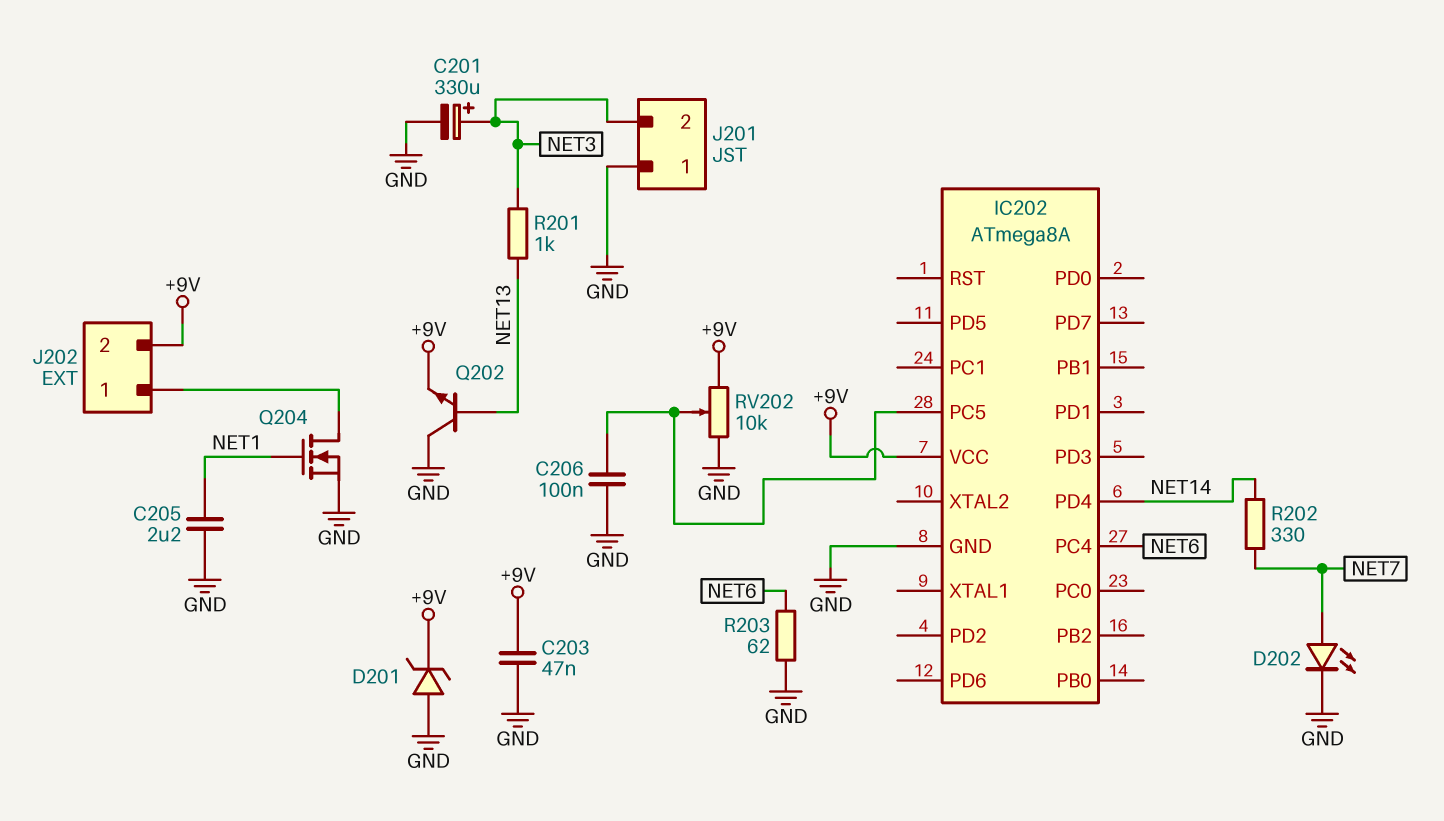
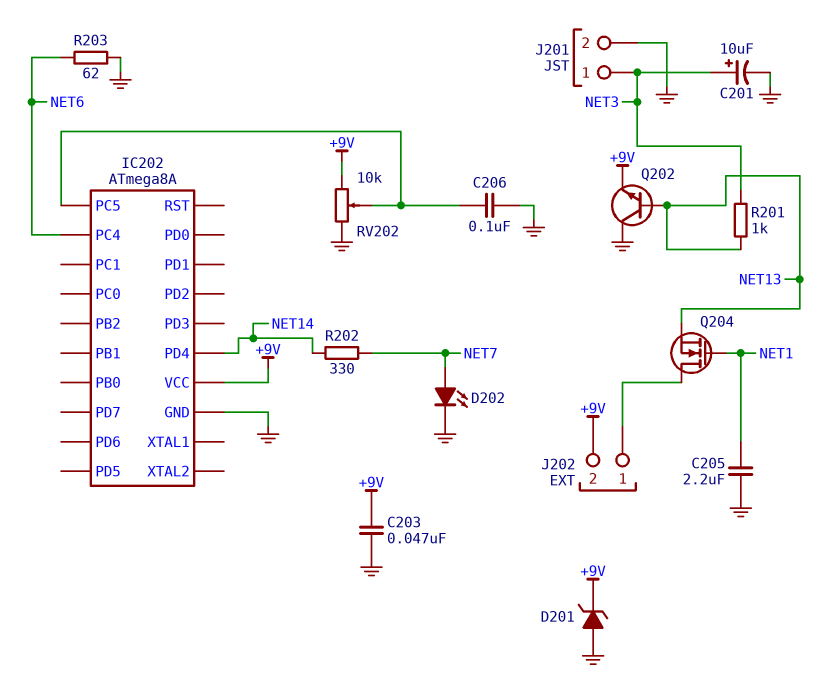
C201: 330uF (plus NET3, minus GND) -> 10uF (plus NET3, minus GND)
J201 pin 1: GND -> NET3
J201 pin 2: NET3 -> GND
Q204: NMOS (G NET1, D J202/1, S GND) -> NMOS (G NET1, D J202/1, S NET13)

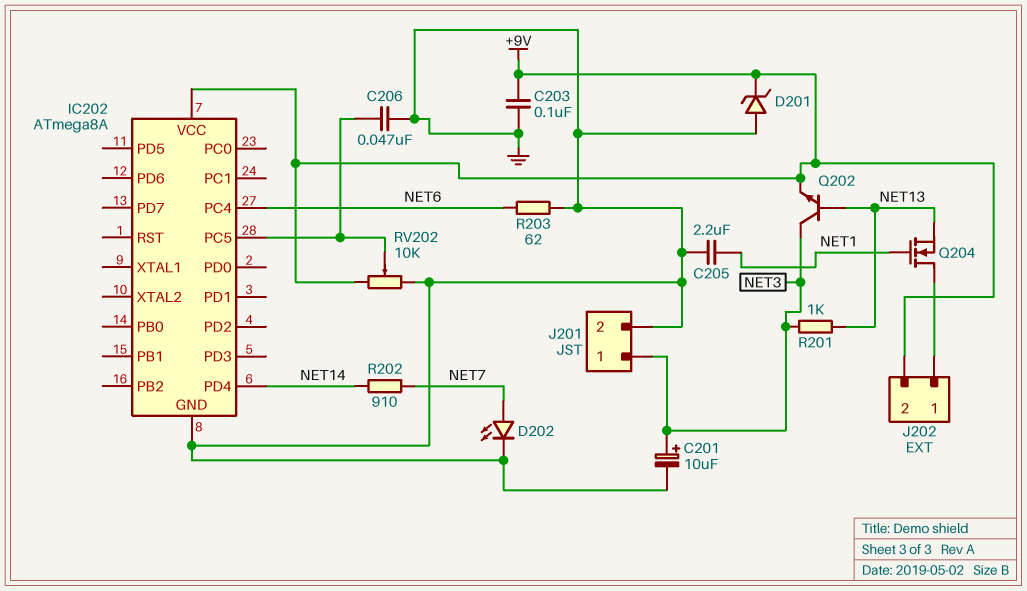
C203: 47nF (+9V, GND) -> 100nF (+9V, GND)
C206: 100nF (GND, IC202/PC5) -> 47nF (GND, IC202/PC5)
Q202: NPN (B NET13, C GND, E +9V) -> NPN (B NET13, C NET3, E +9V)
R202: 330 (NET7, NET14) -> 910 (NET7, NET14)

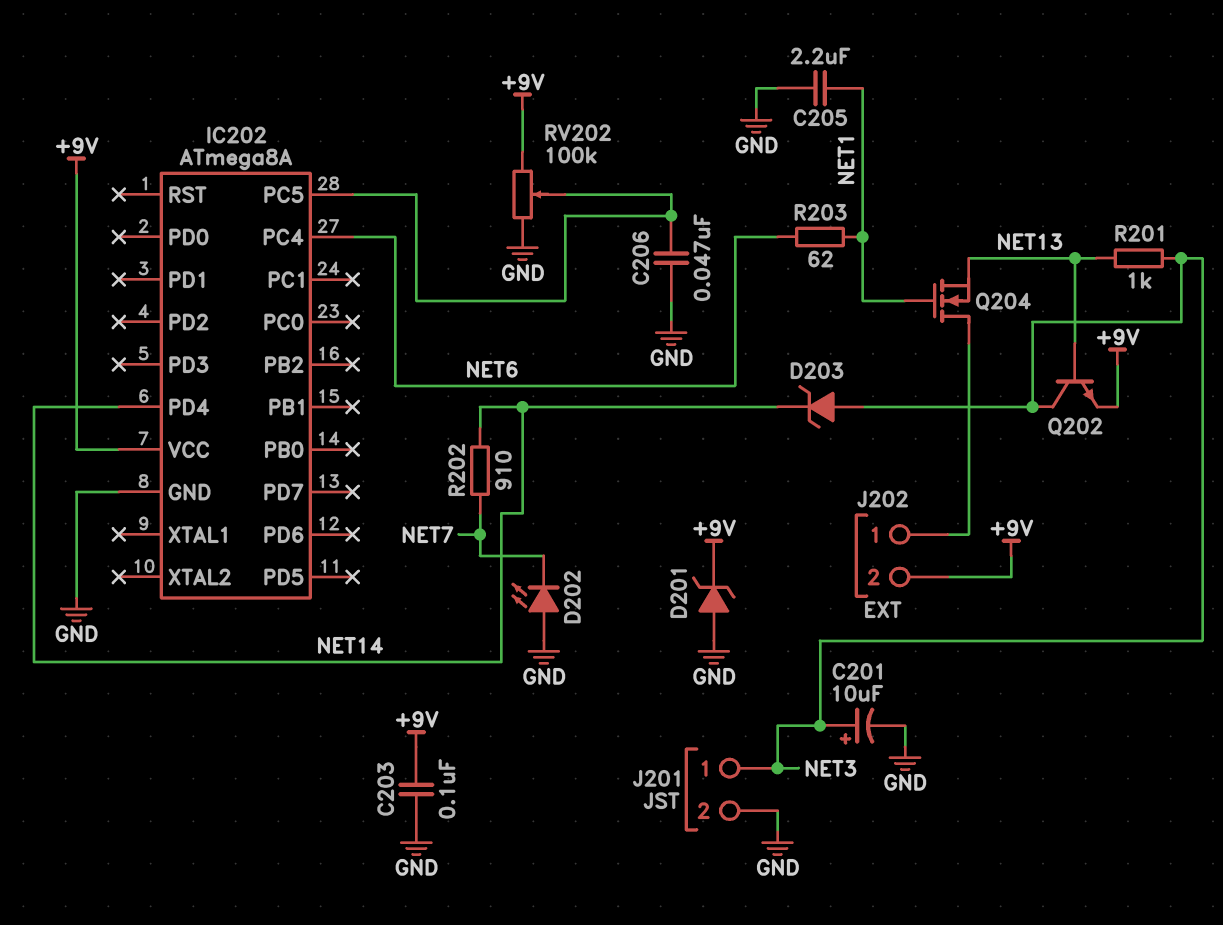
D202: LED (A NET7, K GND) -> LED (A GND, K NET7)
D203: none -> zener (A NET3, K NET14)
R203: 62 (GND, NET6) -> 62 (NET1, NET6)
RV202: 10k (+9V, GND, wiper IC202/PC5) -> 100k (+9V, GND, wiper IC202/PC5)

